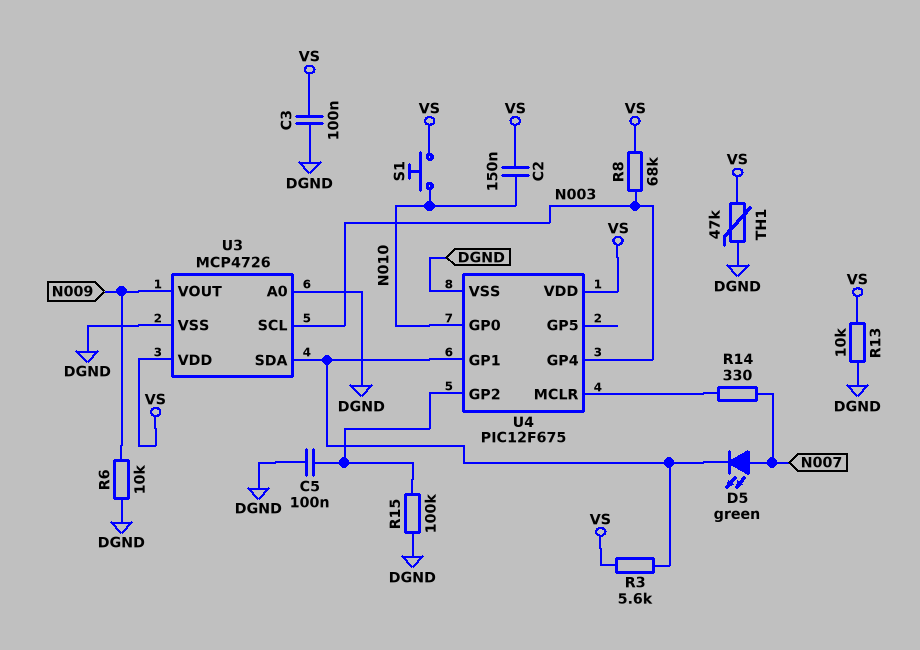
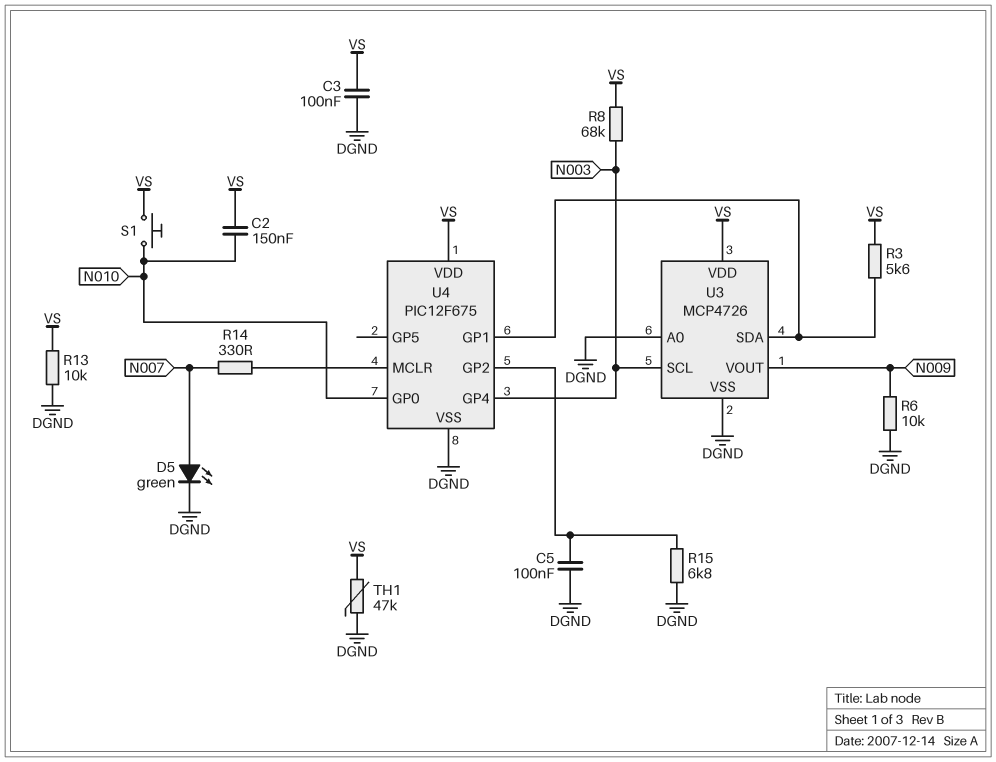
D5: LED green (A N007, K U3/SDA) -> LED green (A N007, K DGND)
R15: 100k (DGND, U4/GP2) -> 6.8k (DGND, U4/GP2)

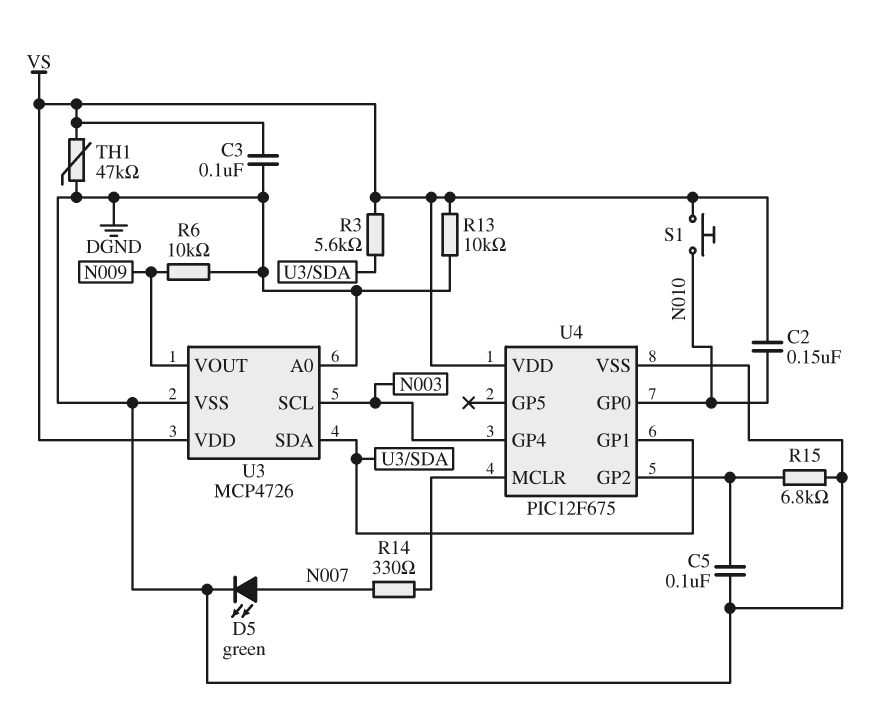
R8: 68k (N003, VS) -> none

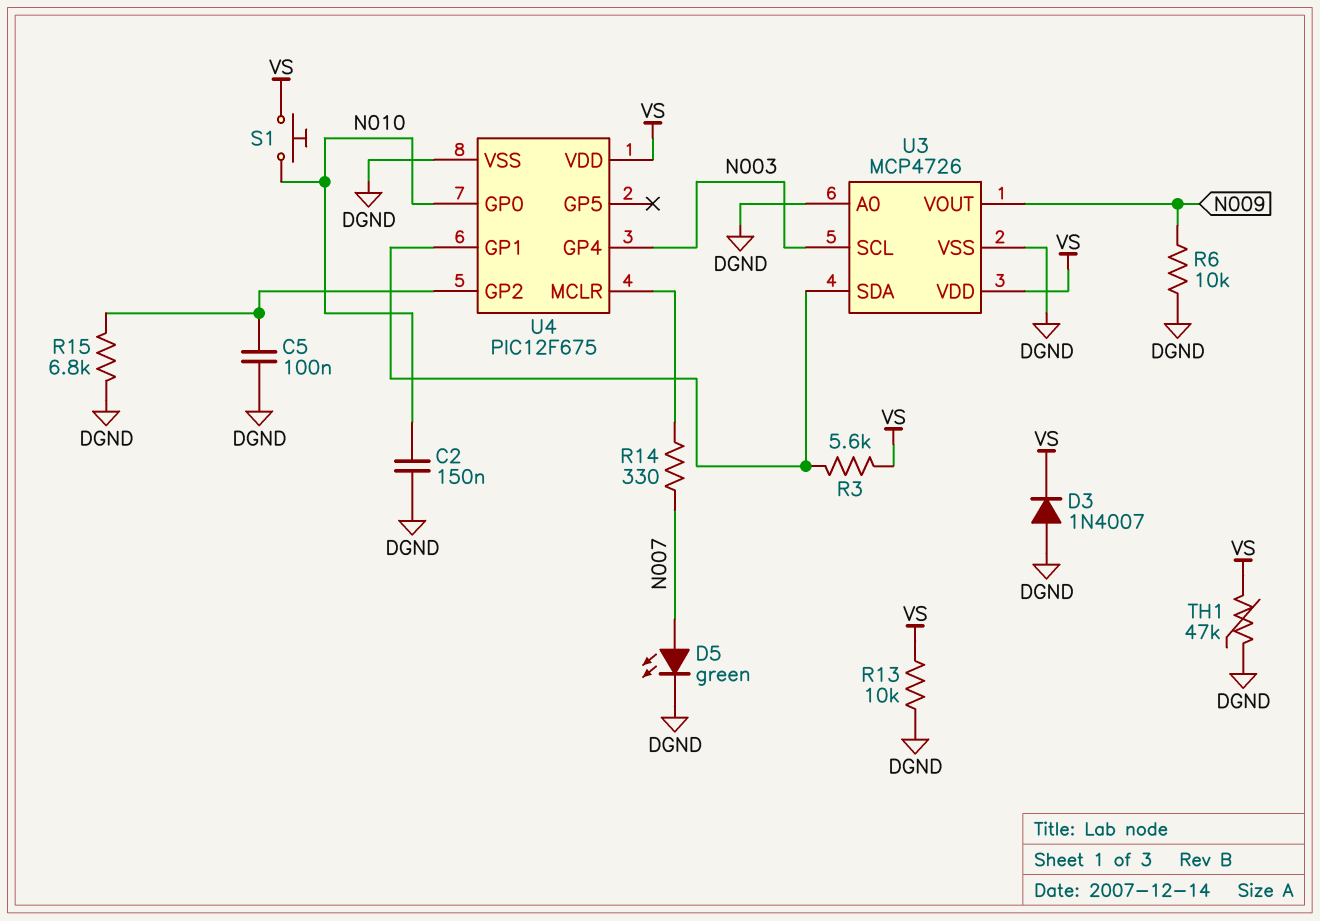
C2: 150nF (N010, VS) -> 150nF (DGND, N010)
C3: 100nF (DGND, VS) -> none
D3: none -> diode 1N4007 (A DGND, K VS)

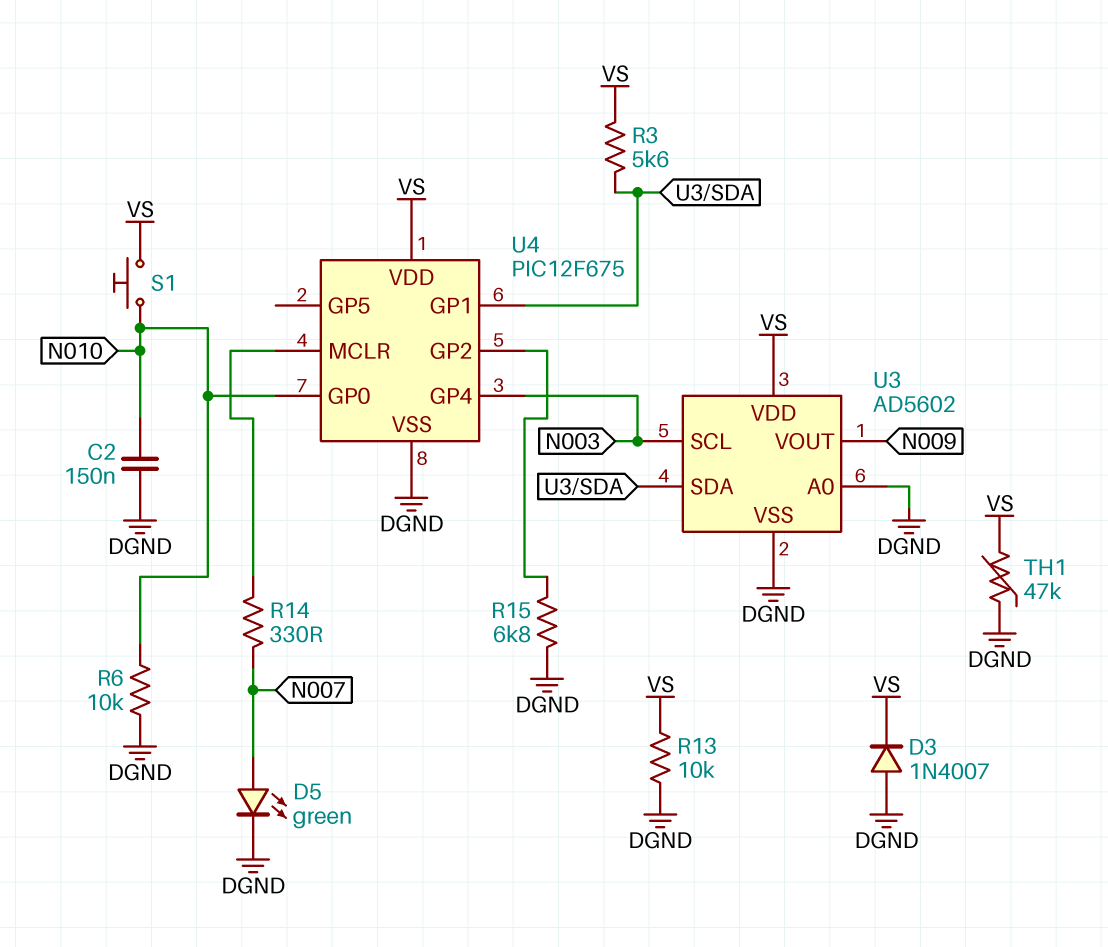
C5: 100nF (DGND, U4/GP2) -> none
R6: 10k (DGND, N009) -> 10k (DGND, N010)
U3: MCP4726 -> AD5602

